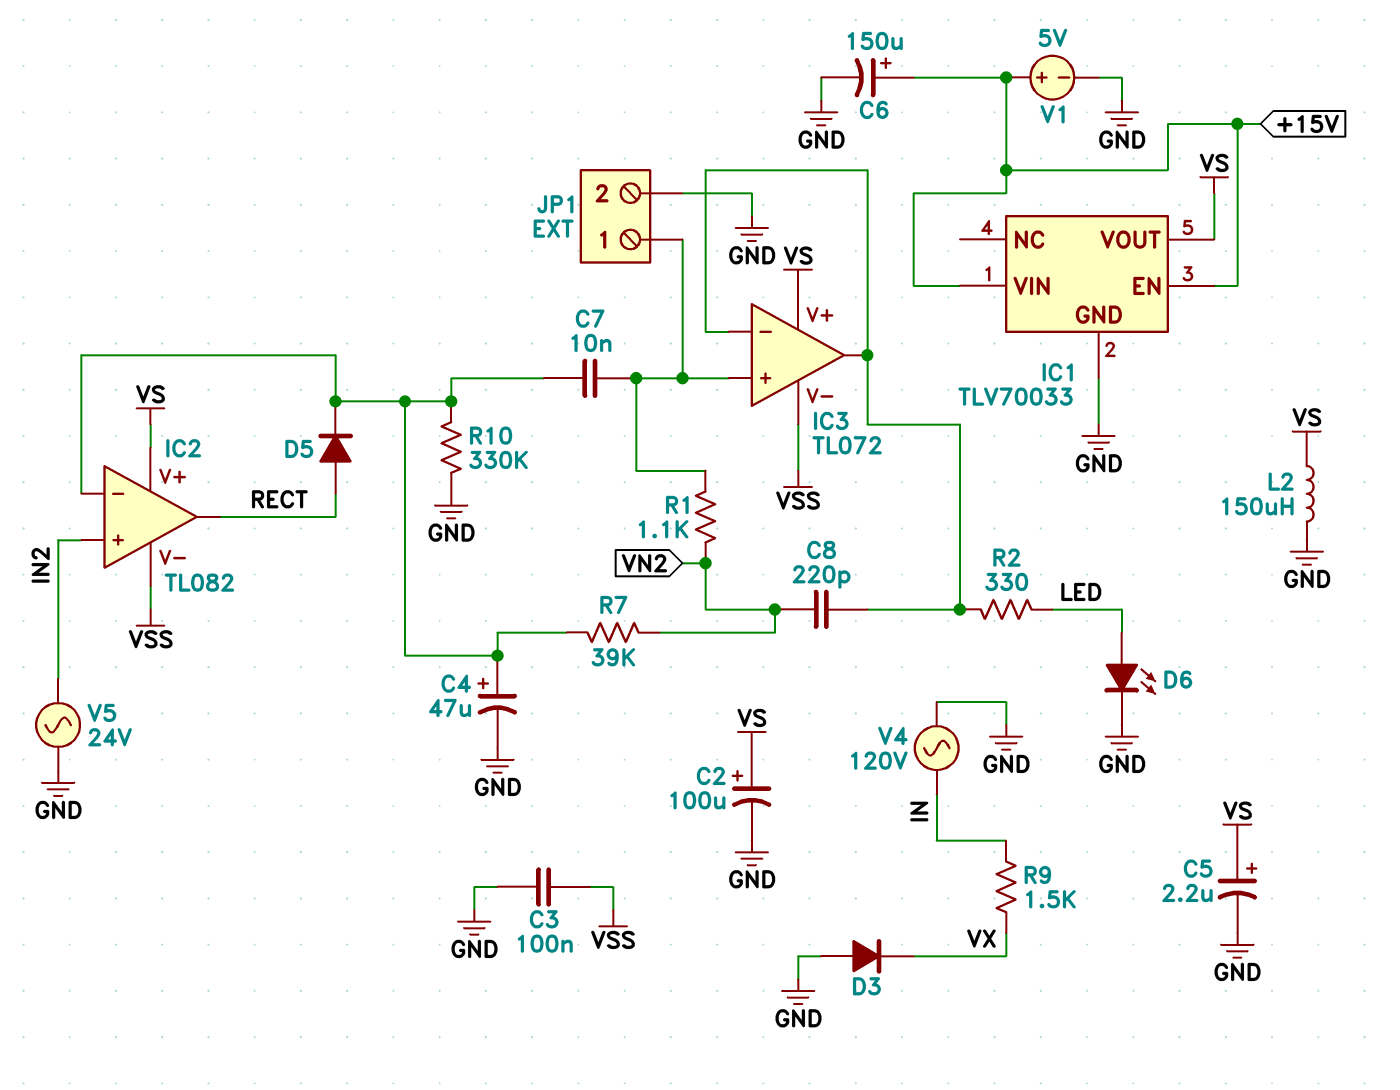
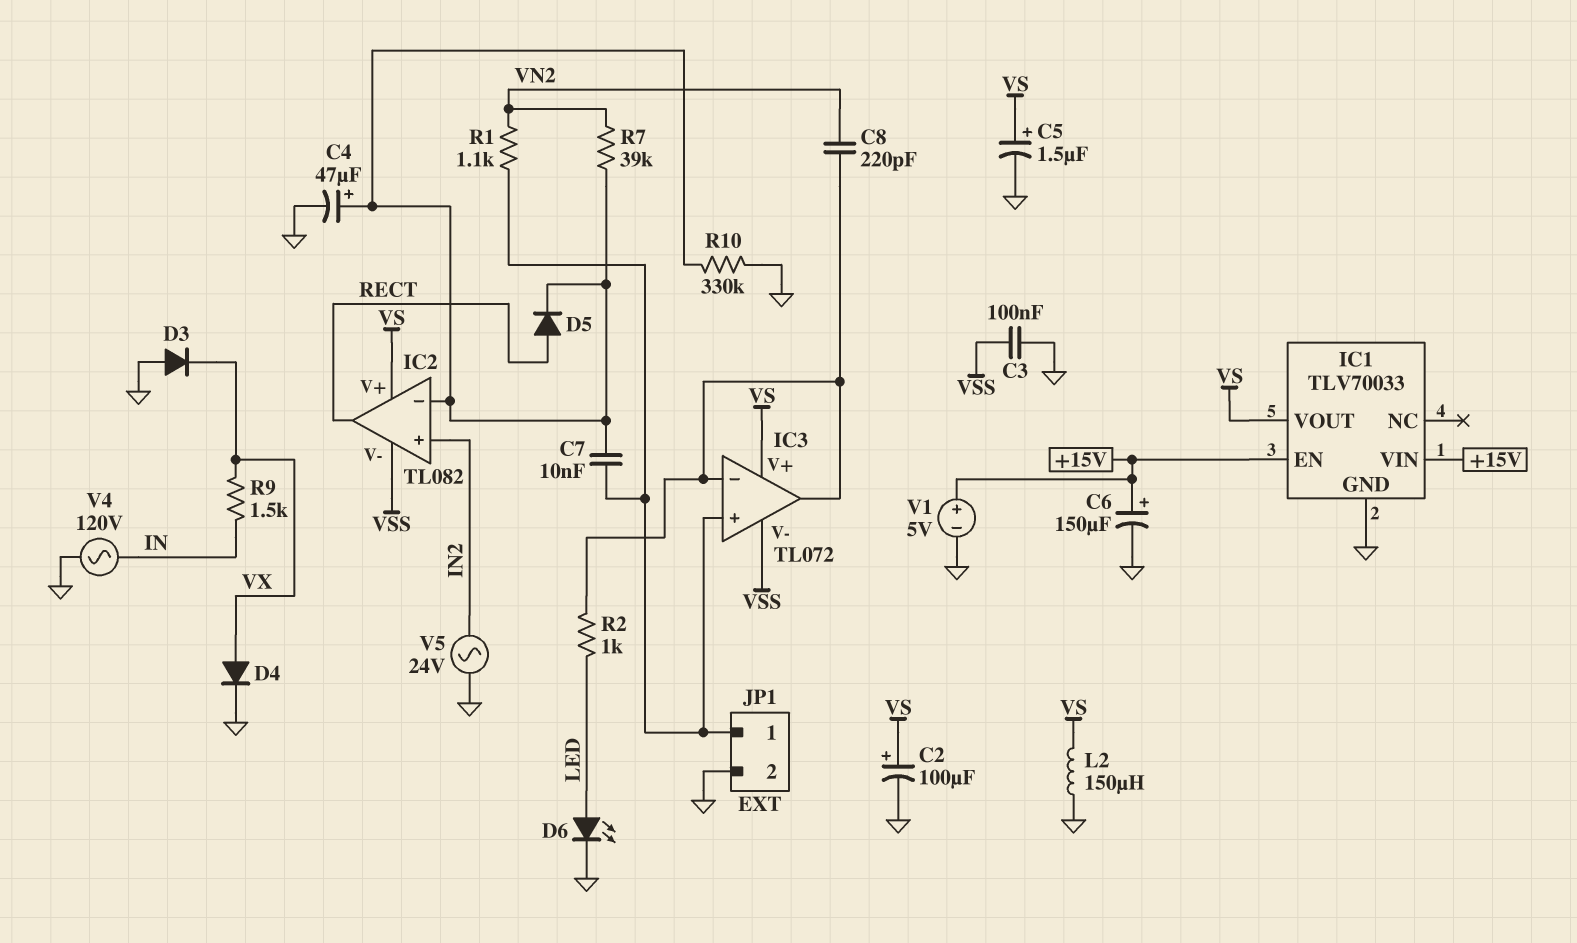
C5: 2.2uF (plus VS, minus GND) -> 1.5uF (plus VS, minus GND)
D4: none -> diode (A VX, K GND)
R2: 330 (IC3/in-, LED) -> 1k (IC3/in-, LED)

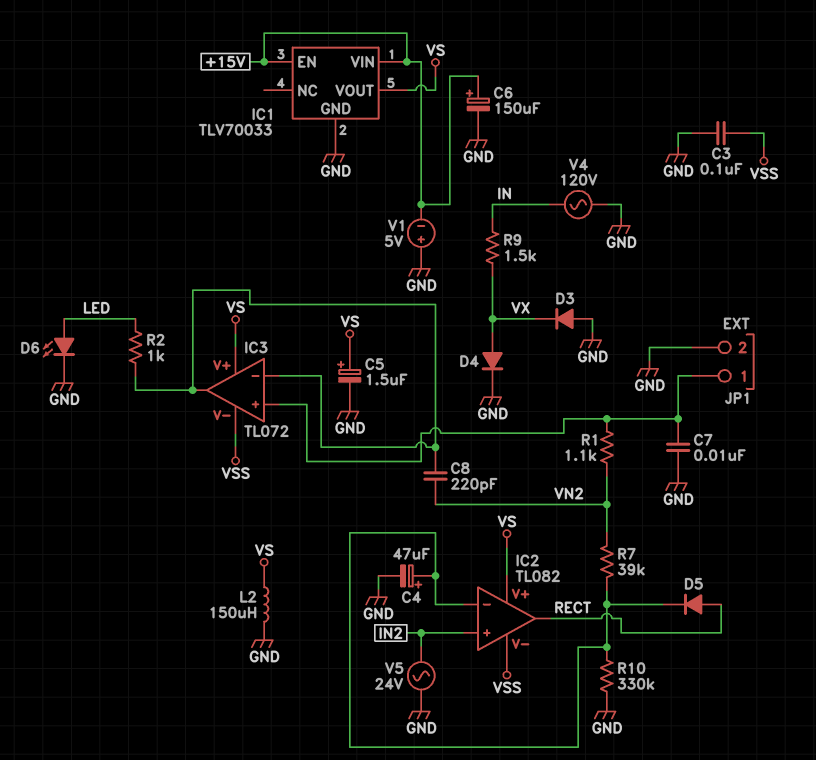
C2: 100uF (plus VS, minus GND) -> none
C7: 10nF (IC2/in-, IC3/in+) -> 10nF (GND, IC3/in+)
V1: 5V (plus +15V, minus GND) -> 5V (plus GND, minus +15V)

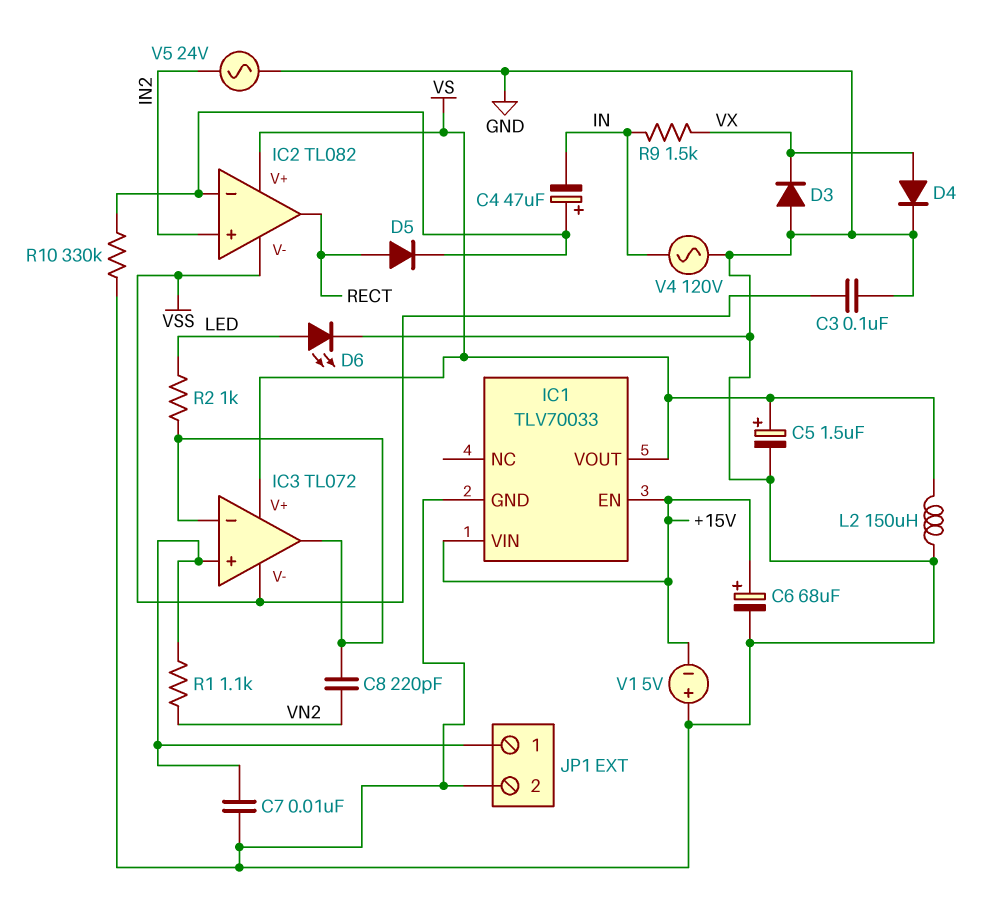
C4: 47uF (plus IC2/in-, minus GND) -> 47uF (plus IC2/in-, minus IN)
C6: 150uF (plus +15V, minus GND) -> 68uF (plus +15V, minus GND)
R7: 39k (IC2/in-, VN2) -> none

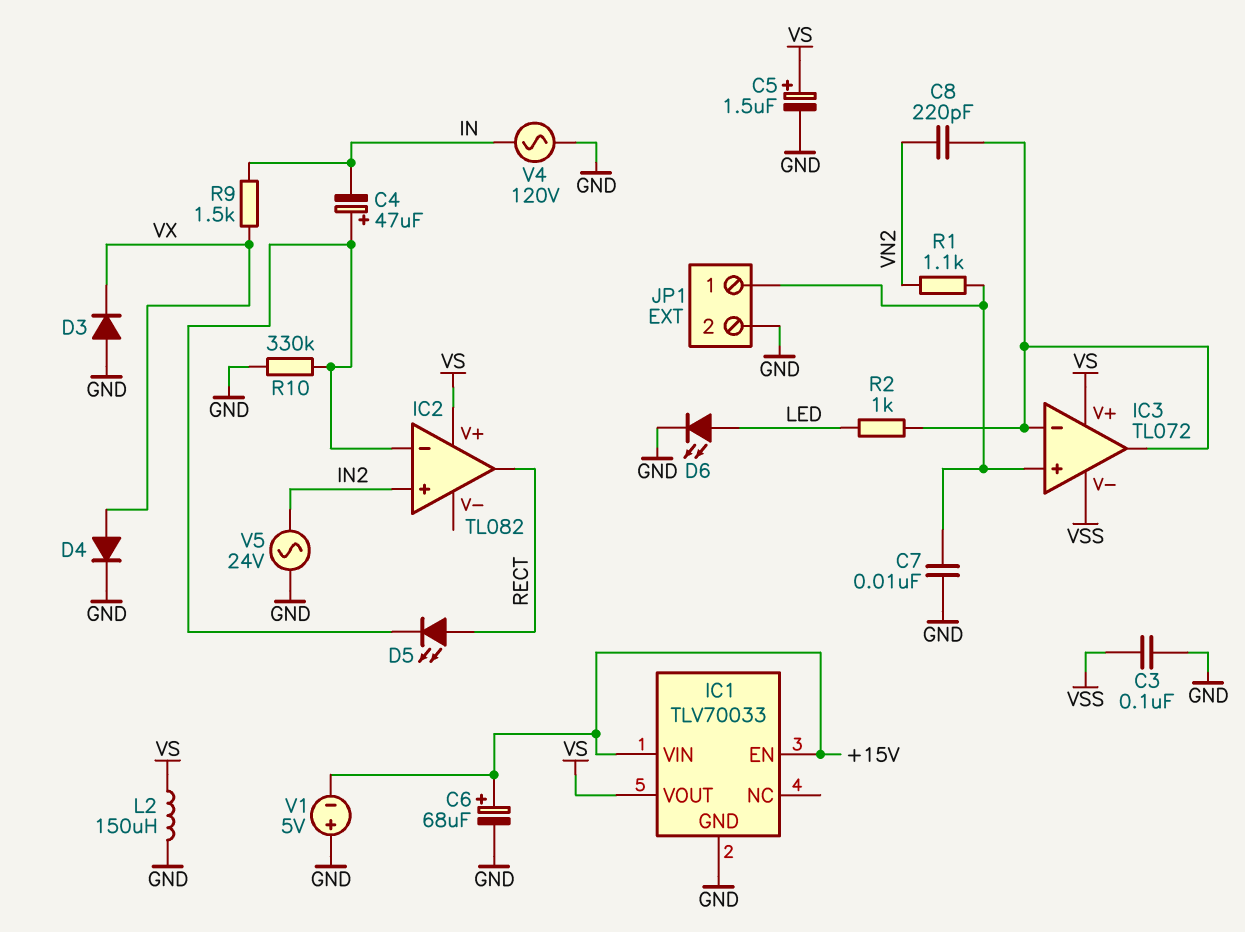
D5: diode (A RECT, K IC2/in-) -> LED (A RECT, K IC2/in-)
IC2 pin V-: VSS -> none

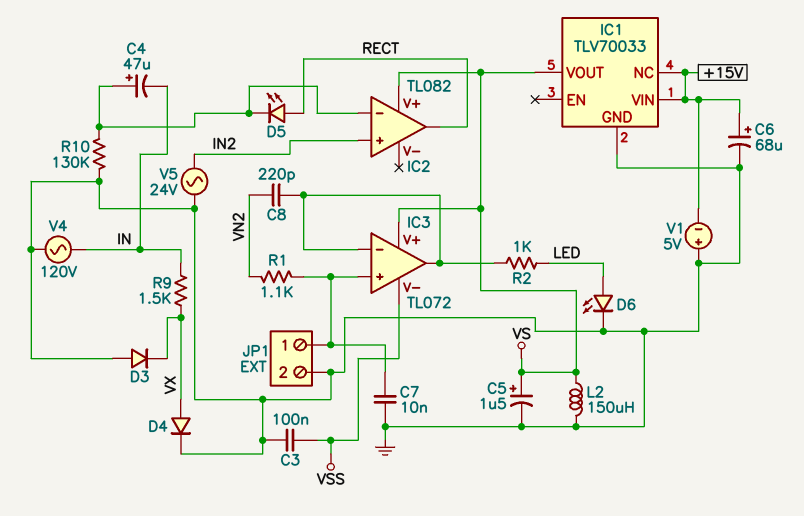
IC1 pin EN: +15V -> none
IC1 pin NC: none -> +15V
R10: 330k (GND, IC2/in-) -> 130k (GND, IC2/in-)

